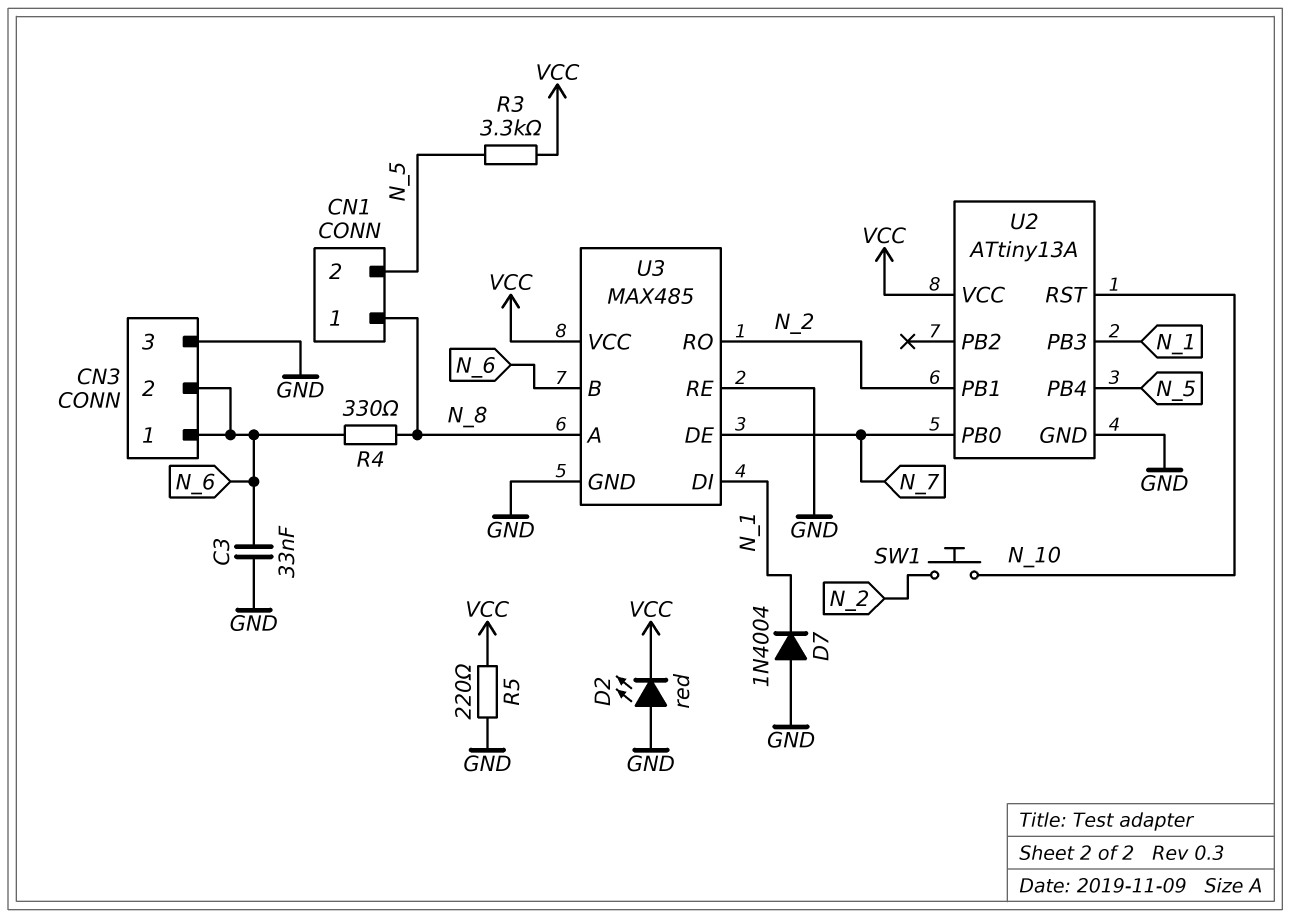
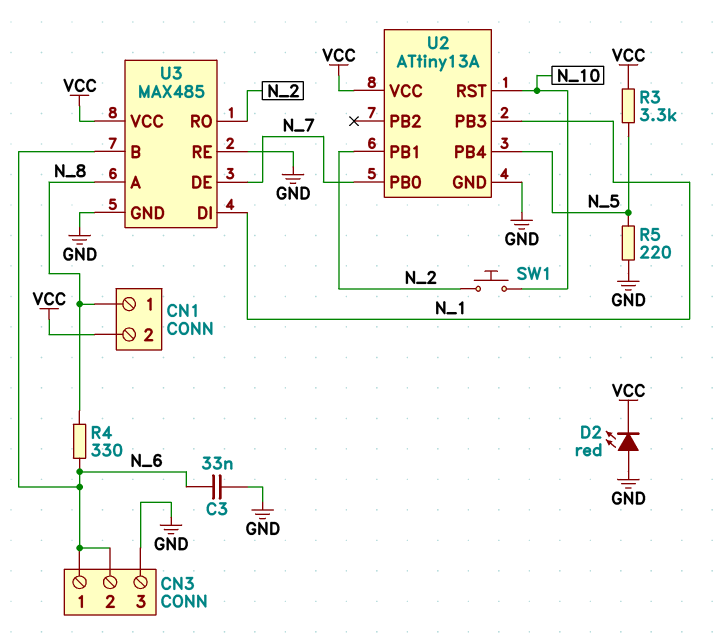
CN1 pin 2: N_5 -> VCC
D7: diode 1N4004 (A GND, K N_1) -> none
R5: 220 (GND, VCC) -> 220 (GND, N_5)

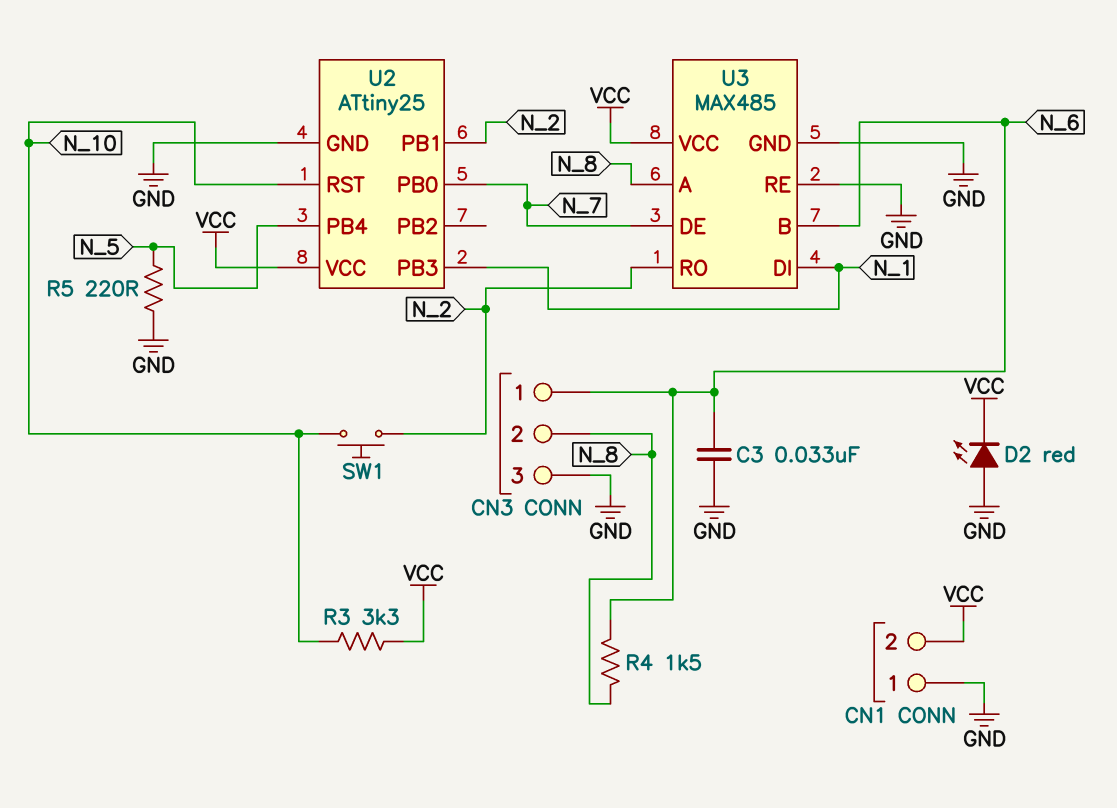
CN1 pin 1: N_8 -> GND
CN3 pin 2: N_6 -> N_8
R3: 3.3k (N_5, VCC) -> 3.3k (N_10, VCC)
R4: 330 (N_6, N_8) -> 1.5k (N_6, N_8)
U2: ATtiny13A -> ATtiny25

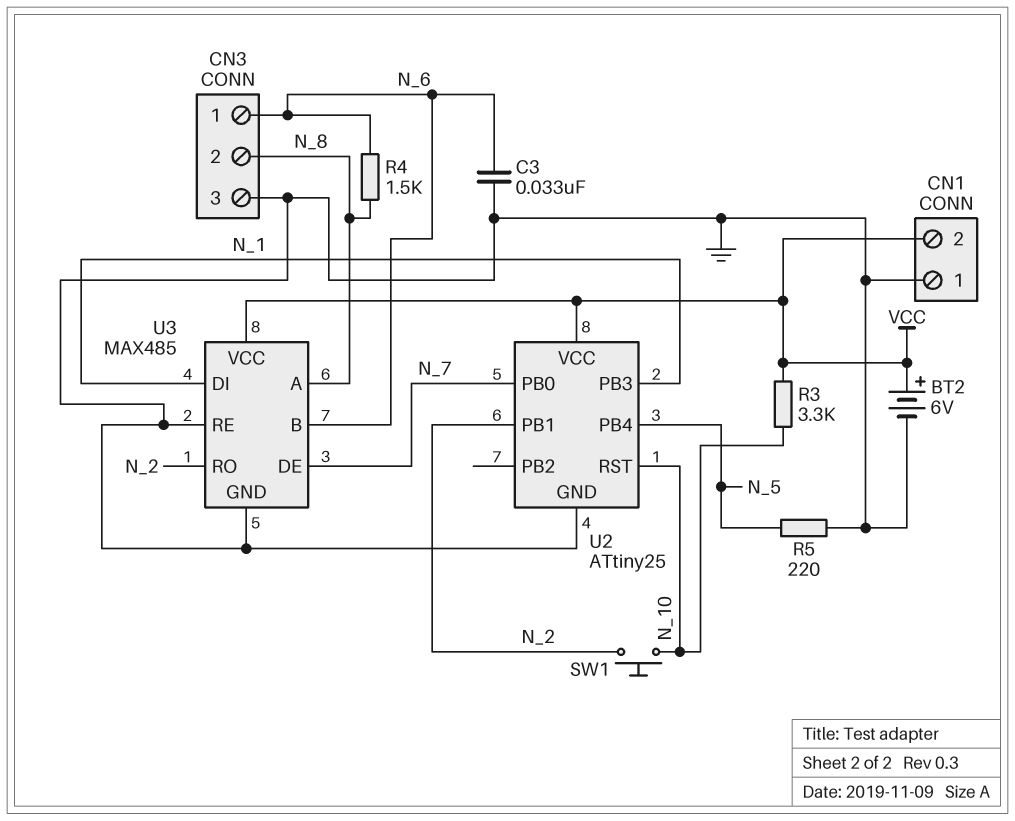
BT2: none -> 6V (plus VCC, minus GND)
D2: LED red (A GND, K VCC) -> none

